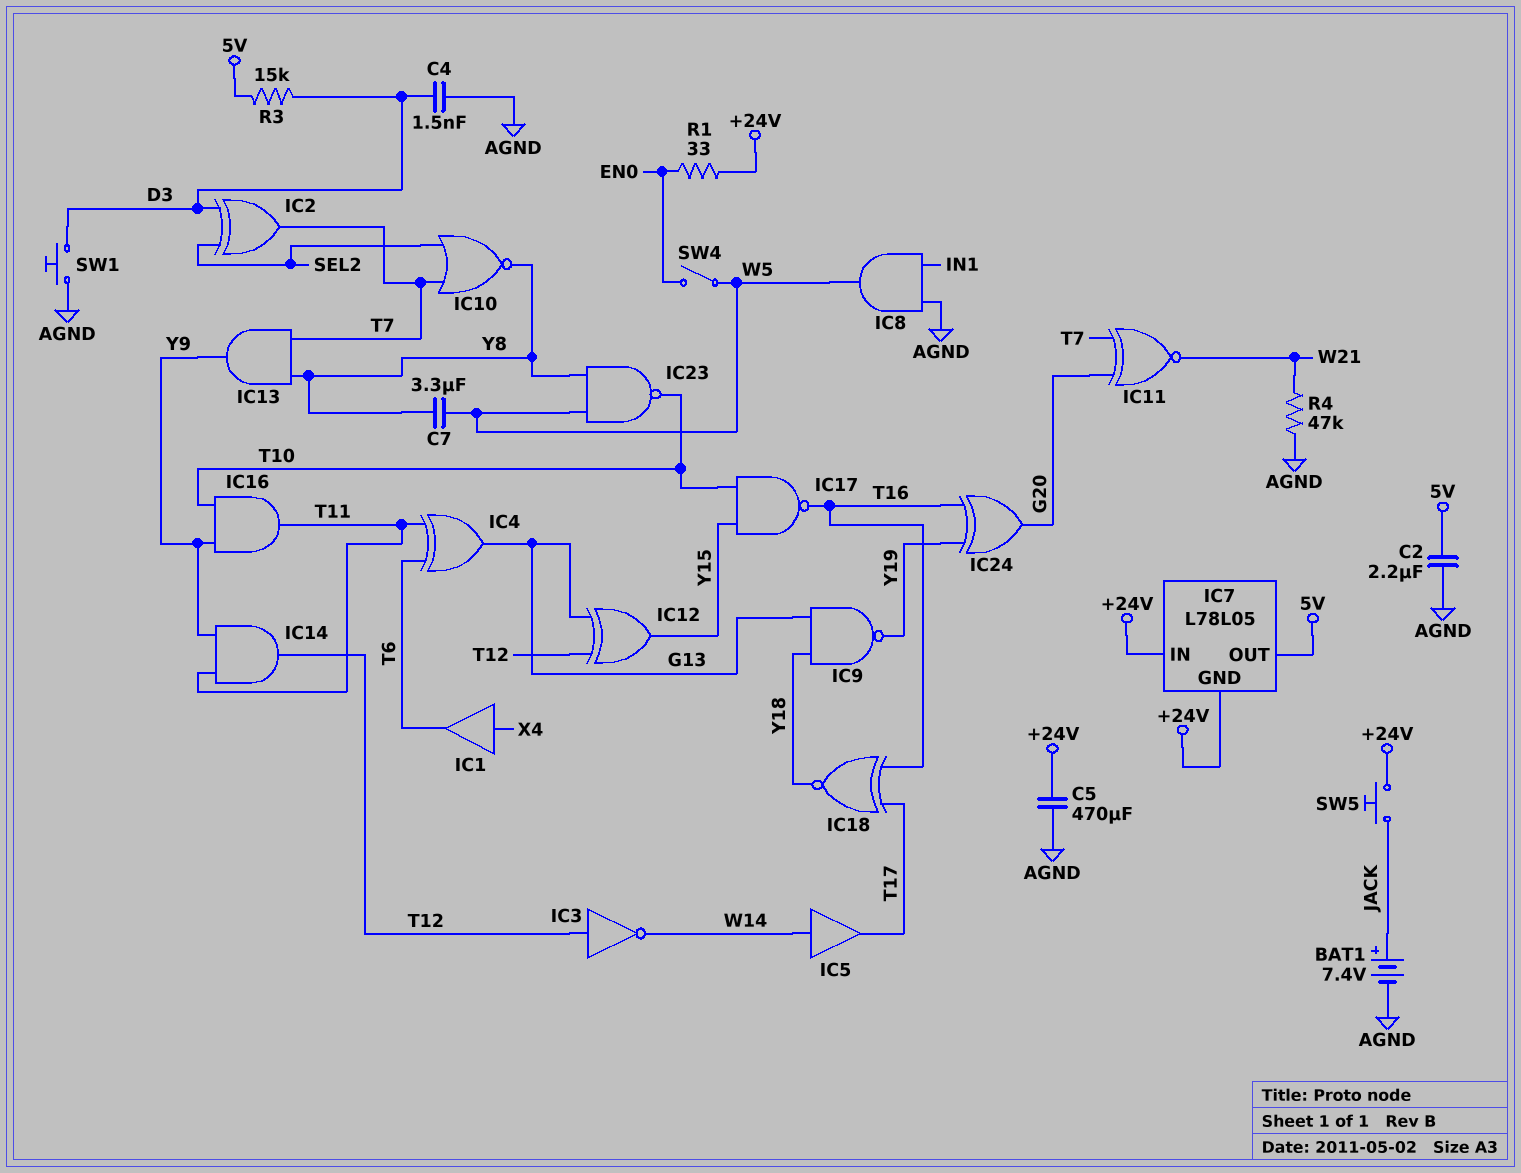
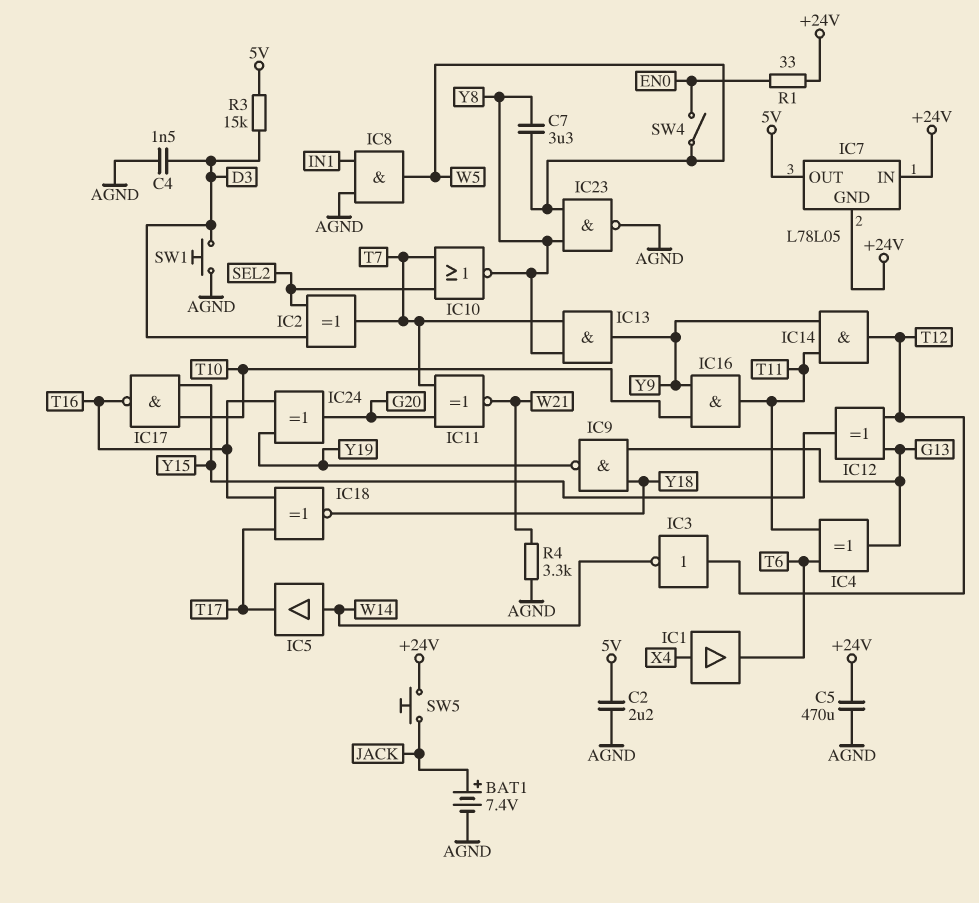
IC23: NAND (in W5, in Y8, out T10) -> NAND (in W5, in Y8, out AGND)
R4: 47k (AGND, W21) -> 3.3k (AGND, W21)

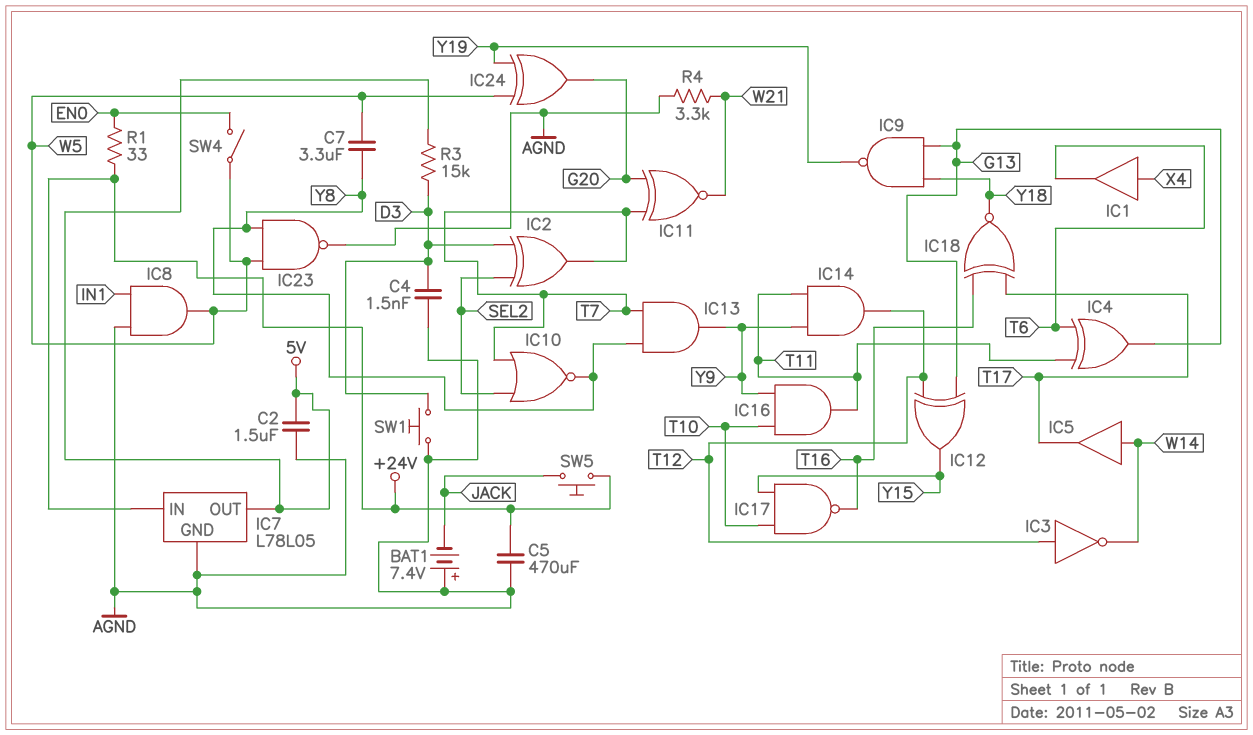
BAT1: 7.4V (plus JACK, minus AGND) -> 7.4V (plus AGND, minus JACK)
C2: 2.2uF (5V, AGND) -> 1.5uF (5V, AGND)
IC7 pin GND: +24V -> AGND
IC24: XOR (in T16, in Y19, out G20) -> XOR (in W5, in Y19, out G20)

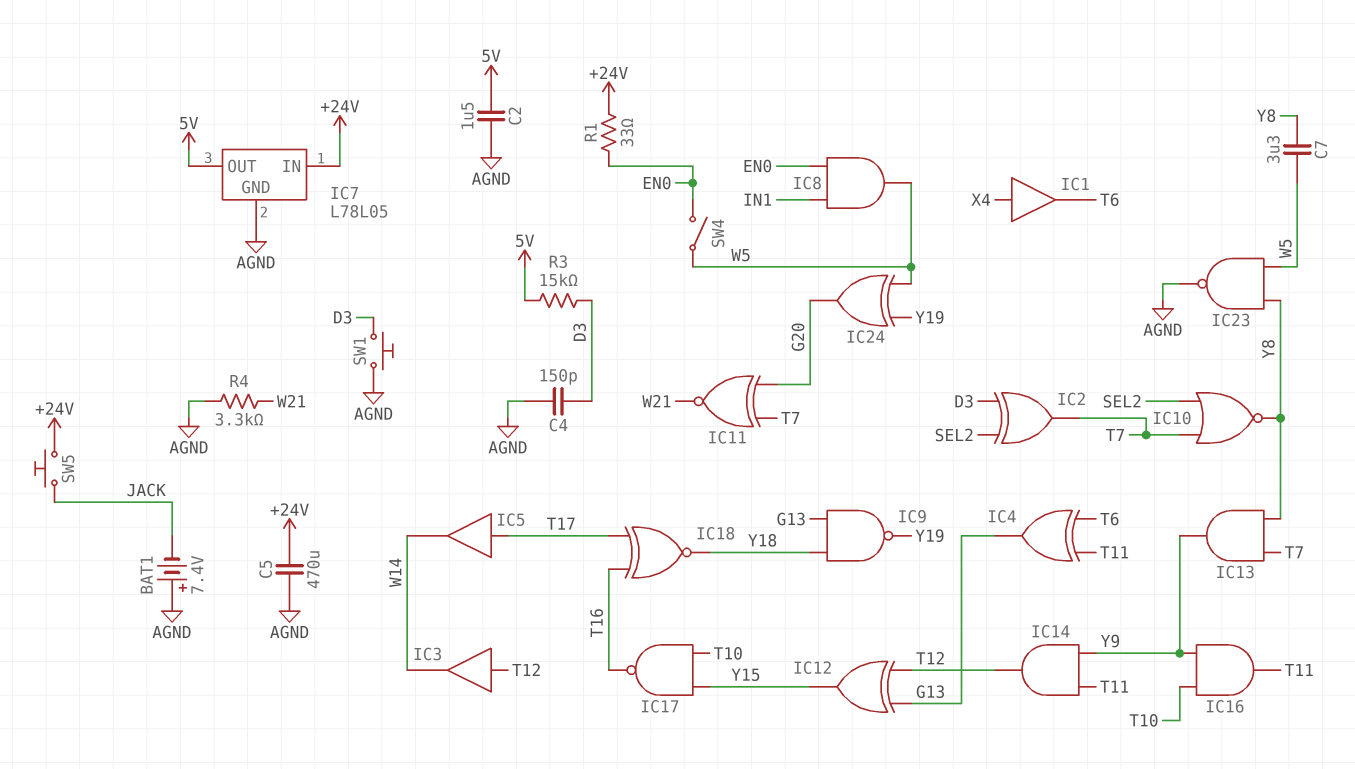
C4: 1.5nF (AGND, D3) -> 150pF (AGND, D3)
IC3: NOT (in T12, out W14) -> buffer (in T12, out W14)
IC5: buffer (in W14, out T17) -> buffer (in T17, out W14)
IC8: AND (in AGND, in IN1, out W5) -> AND (in EN0, in IN1, out W5)

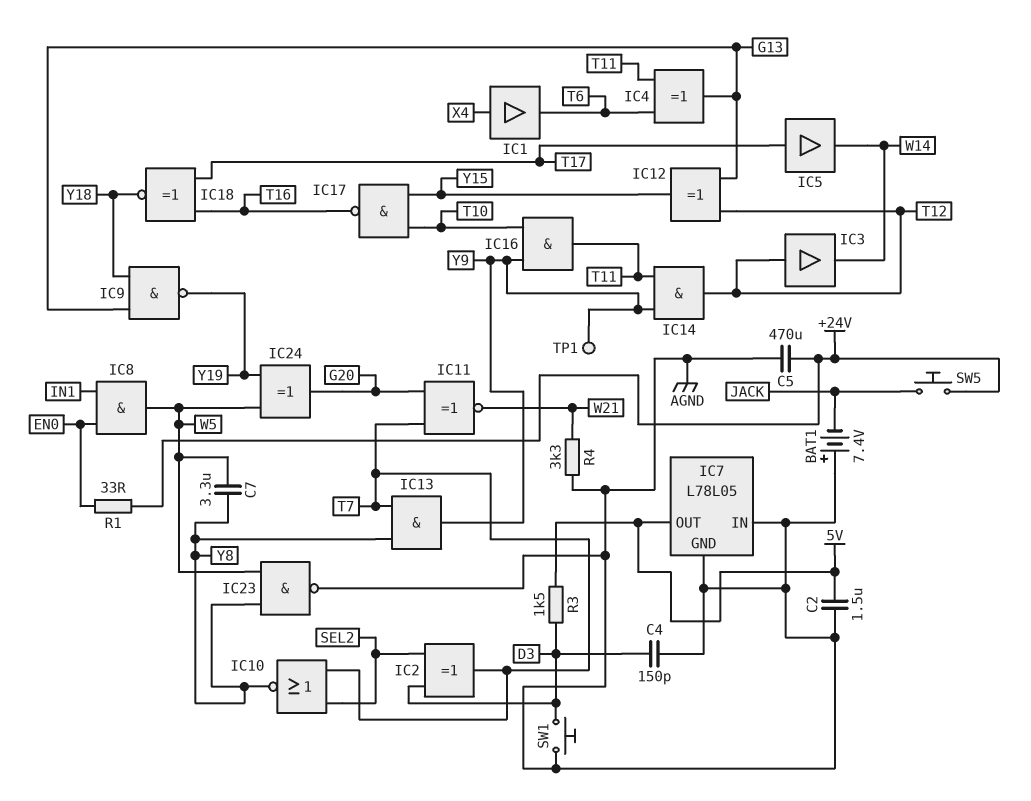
IC7 pin IN: +24V -> AGND
R3: 15k (5V, D3) -> 1.5k (5V, D3)
SW4: switch (EN0, W5) -> none
TP1: none -> test point (Y9)

